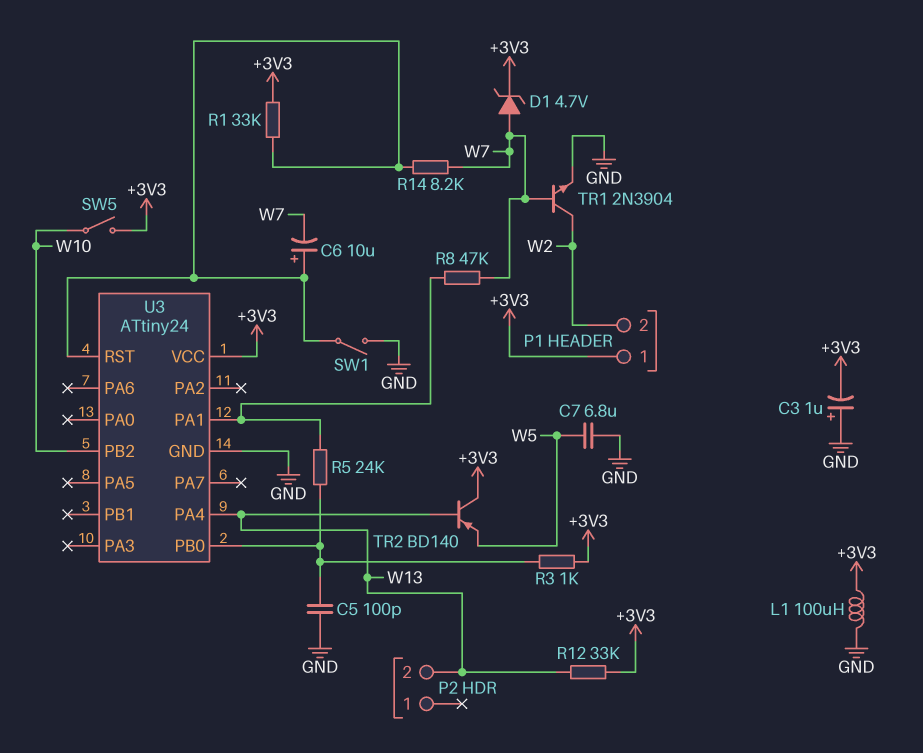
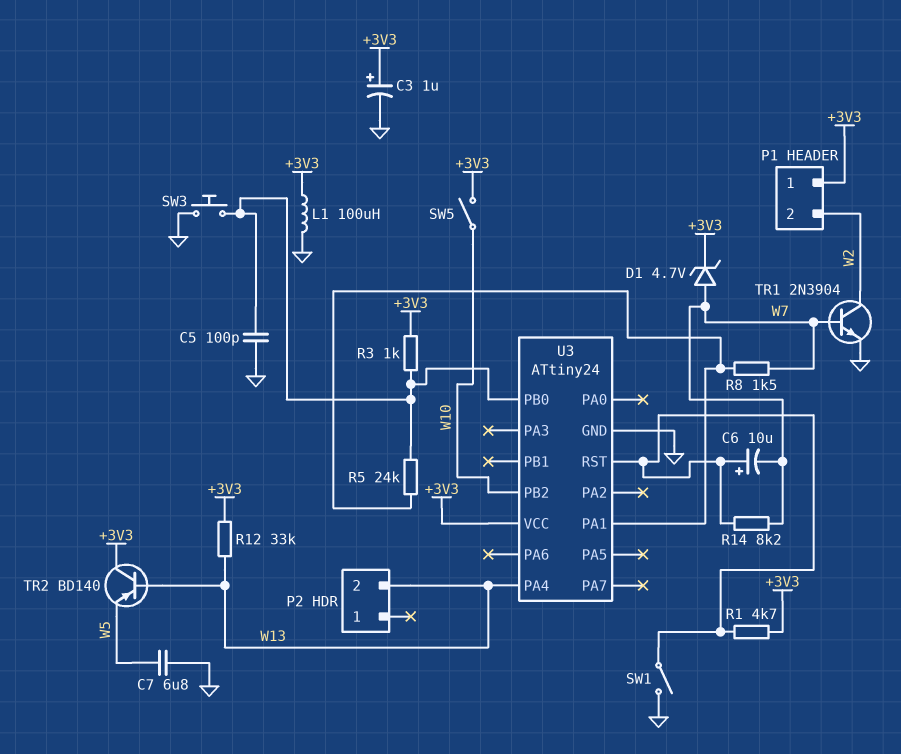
C3: 1uF (plus GND, minus +3V3) -> 1uF (plus +3V3, minus GND)
R1: 33k (+3V3, U3/RST) -> 4.7k (+3V3, U3/RST)
R8: 47k (U3/PA1, W7) -> 1.5k (U3/PA1, W7)
SW3: none -> button (GND, U3/PB0)

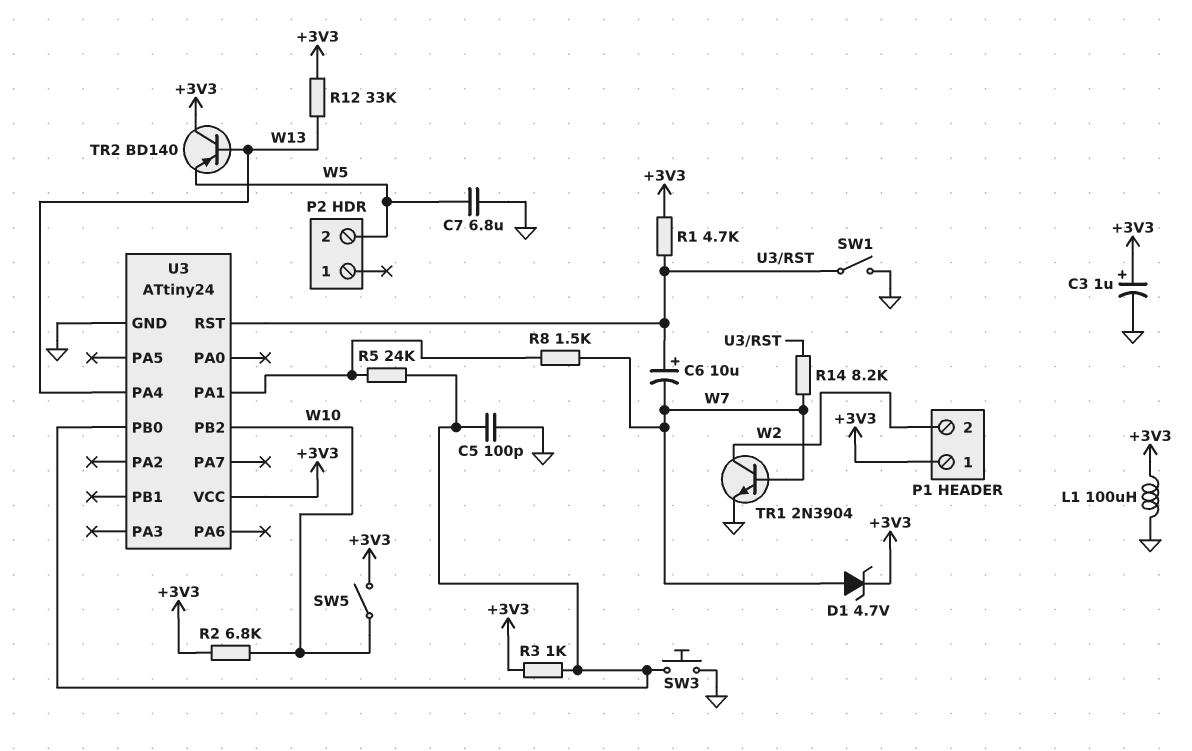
P2 pin 2: W13 -> W5
R2: none -> 6.8k (+3V3, W10)

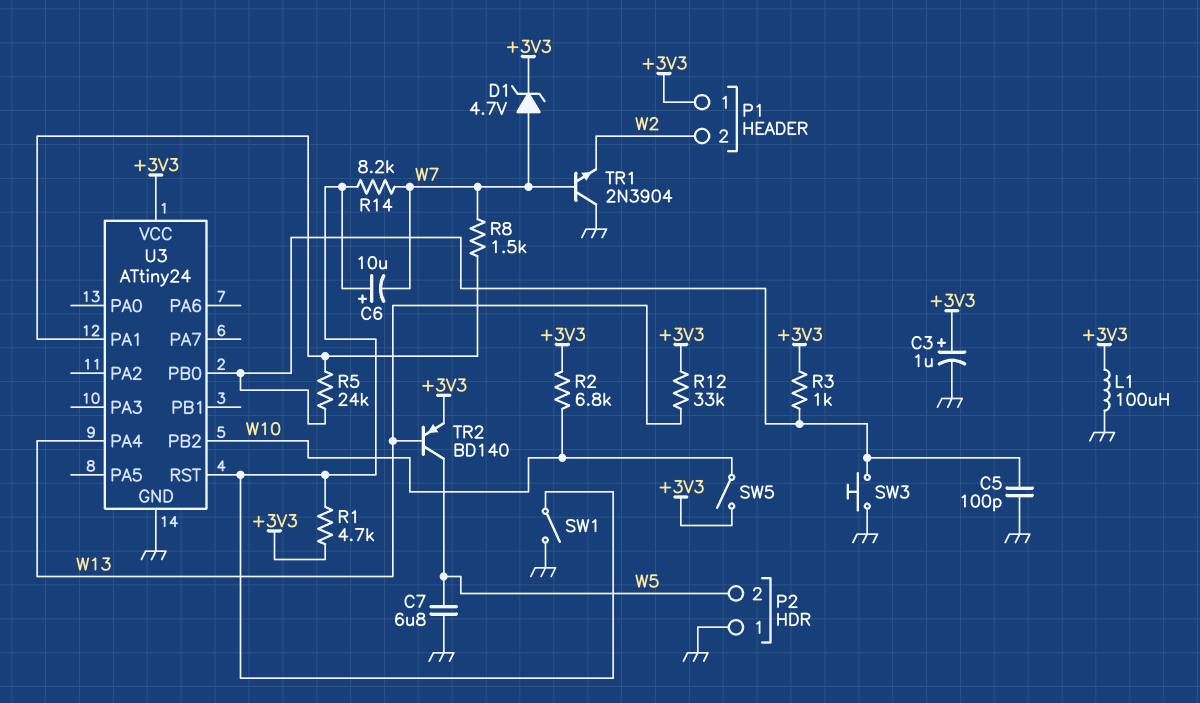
P2 pin 1: none -> GND
TR1: NPN 2N3904 (B W7, C W2, E GND) -> NPN 2N3904 (B W7, C GND, E W2)
TR2: PNP BD140 (B W13, C +3V3, E W5) -> PNP BD140 (B W13, C W5, E +3V3)

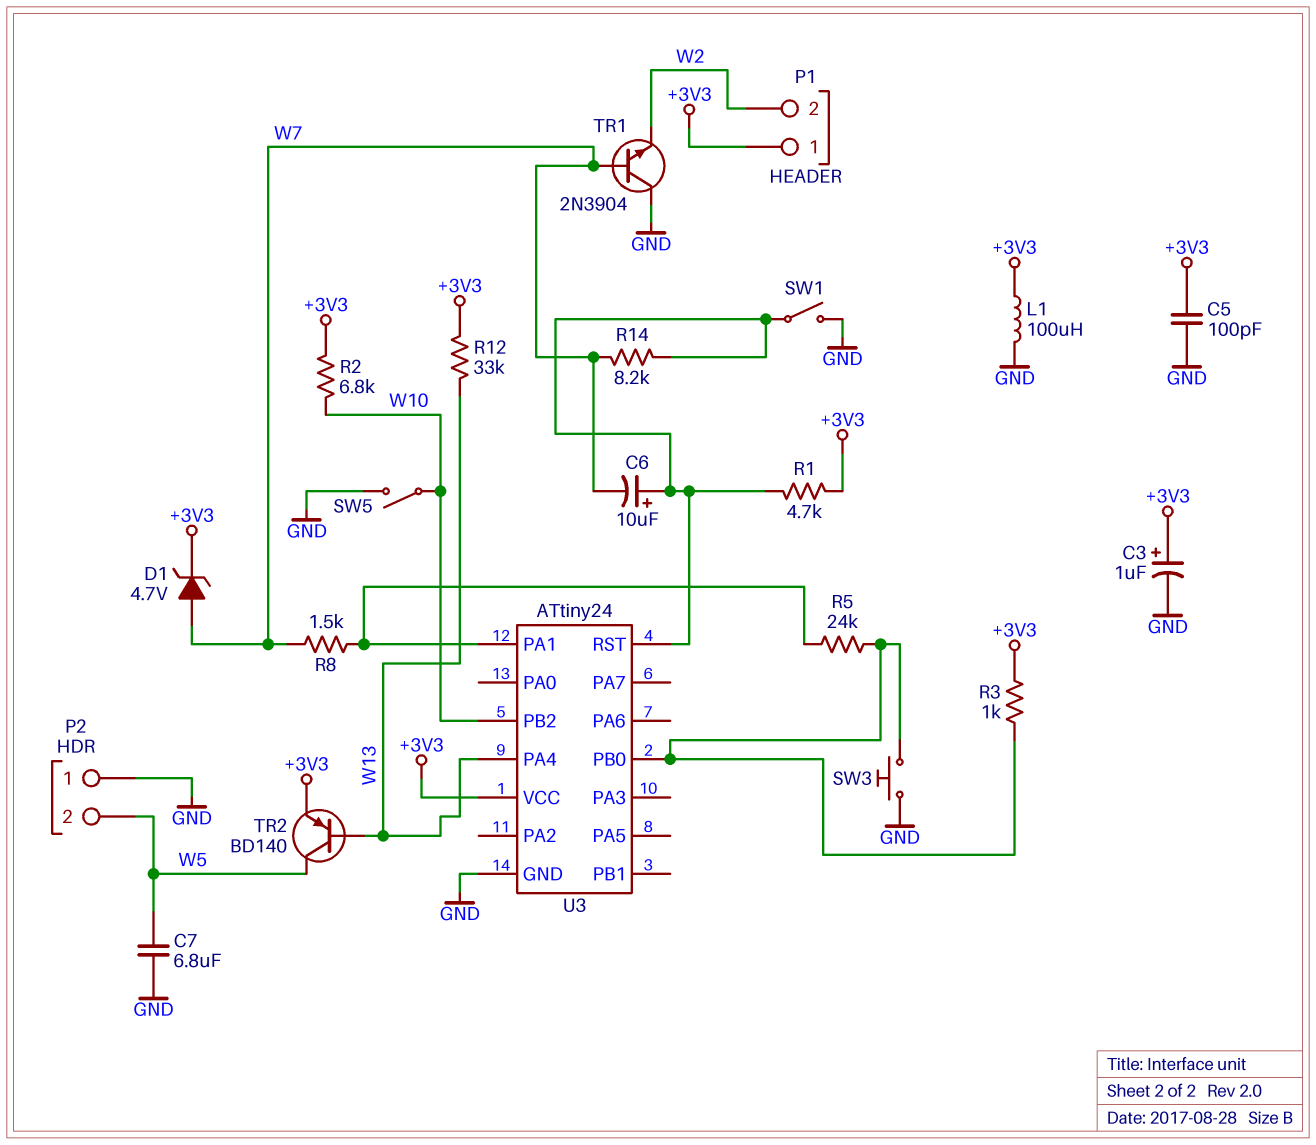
C5: 100pF (GND, U3/PB0) -> 100pF (+3V3, GND)
SW5: switch (+3V3, W10) -> switch (GND, W10)

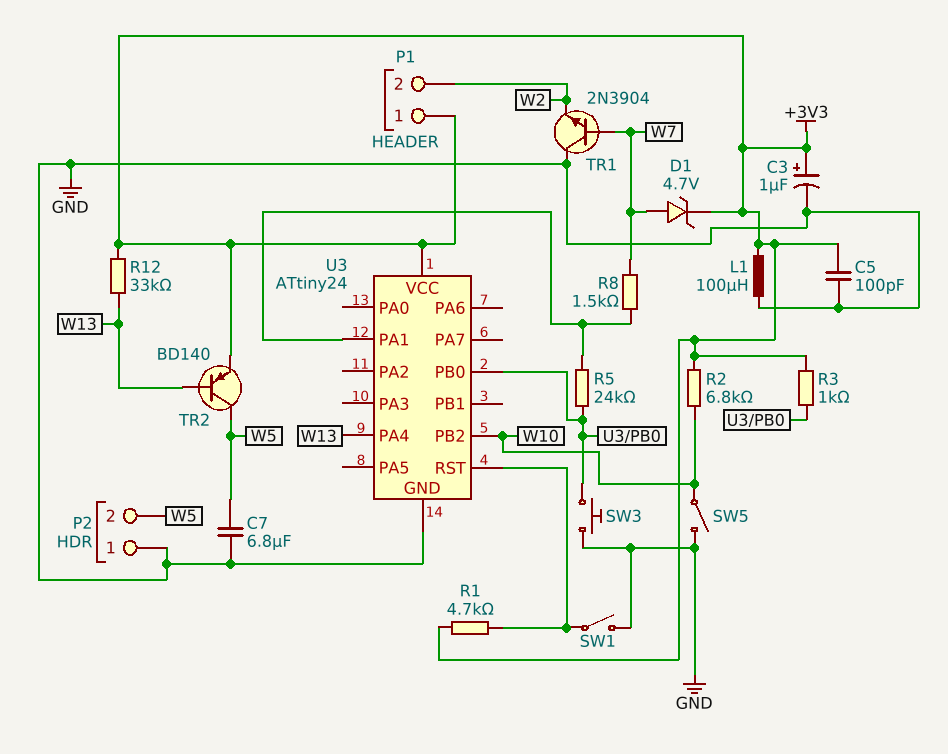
C6: 10uF (plus U3/RST, minus W7) -> none
R14: 8.2k (U3/RST, W7) -> none

